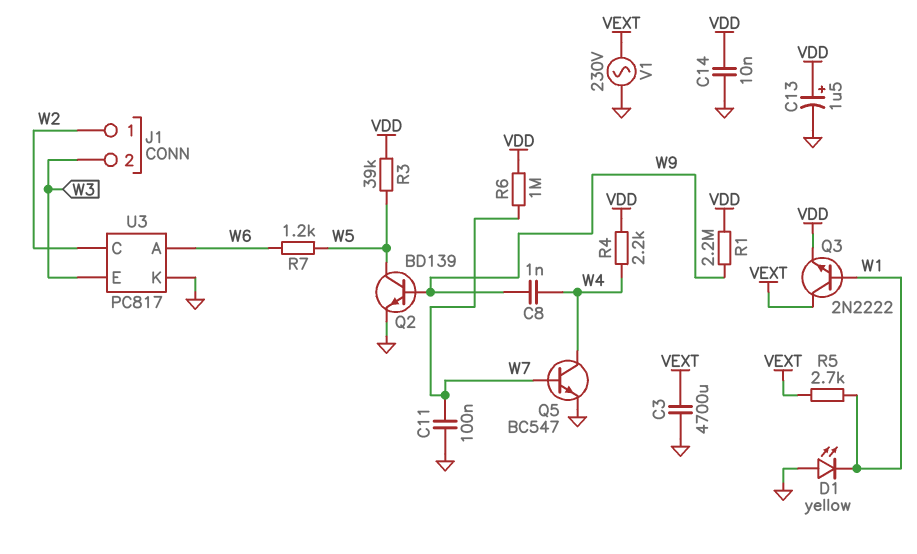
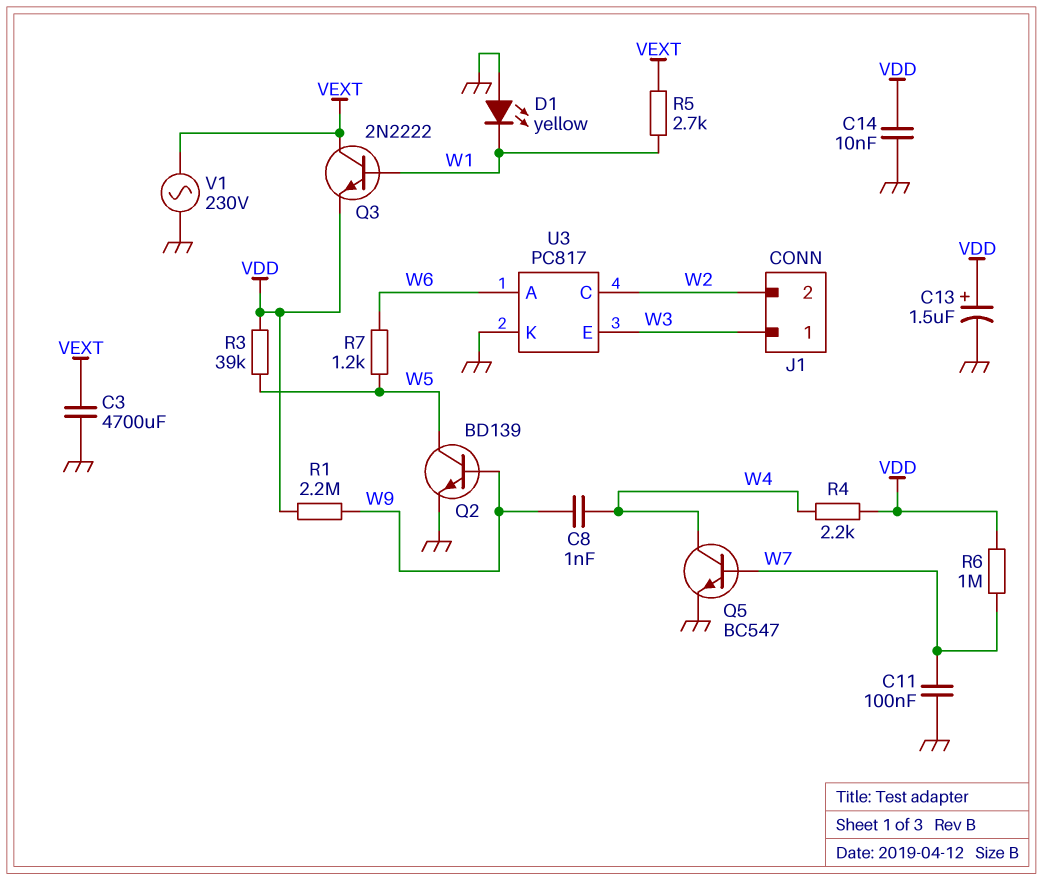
J1 pin 1: W2 -> W3
J1 pin 2: W3 -> W2

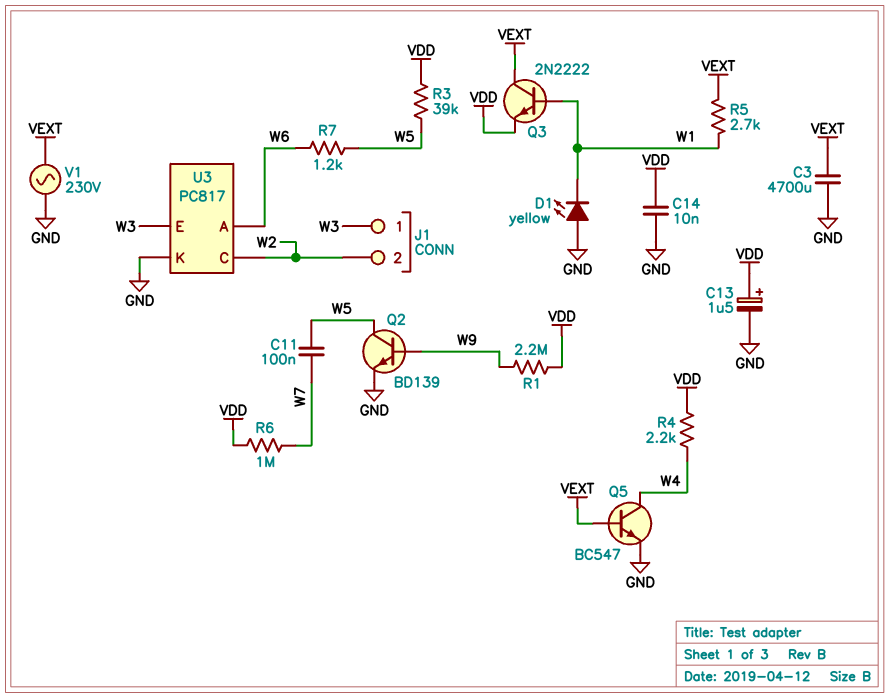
C8: 1nF (W4, W9) -> none
C11: 100nF (GND, W7) -> 100nF (W5, W7)
Q5: NPN BC547 (B W7, C W4, E GND) -> NPN BC547 (B VEXT, C W4, E GND)

